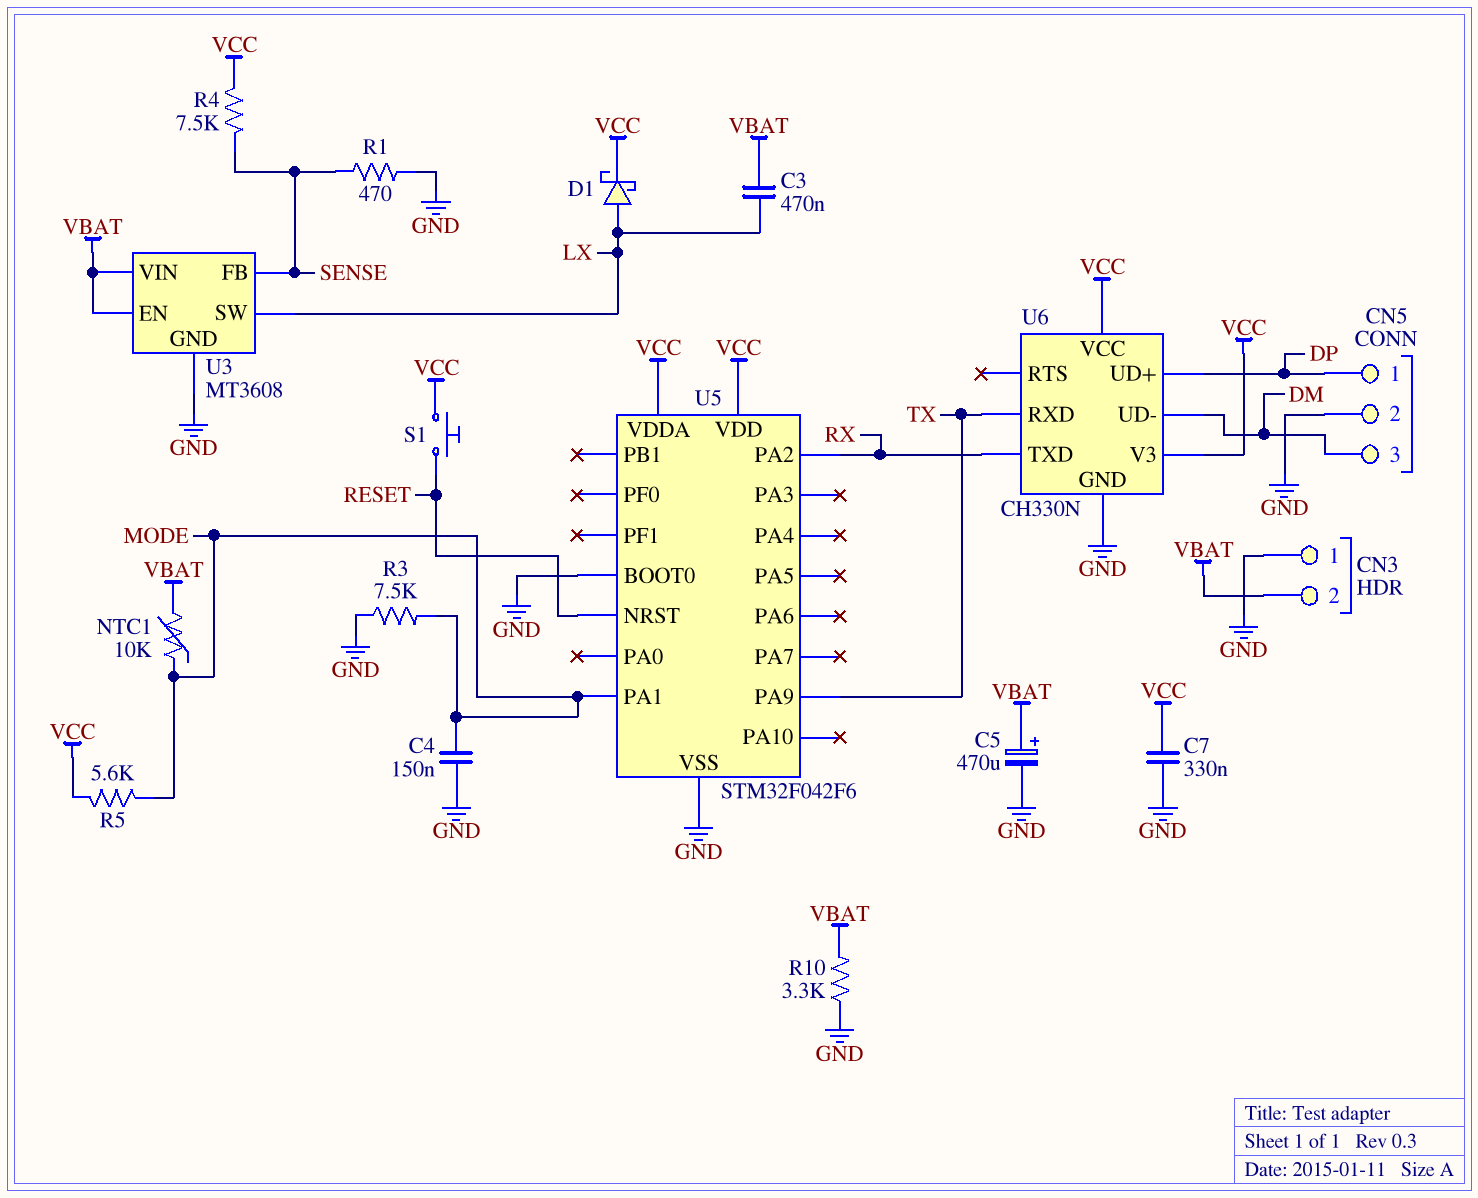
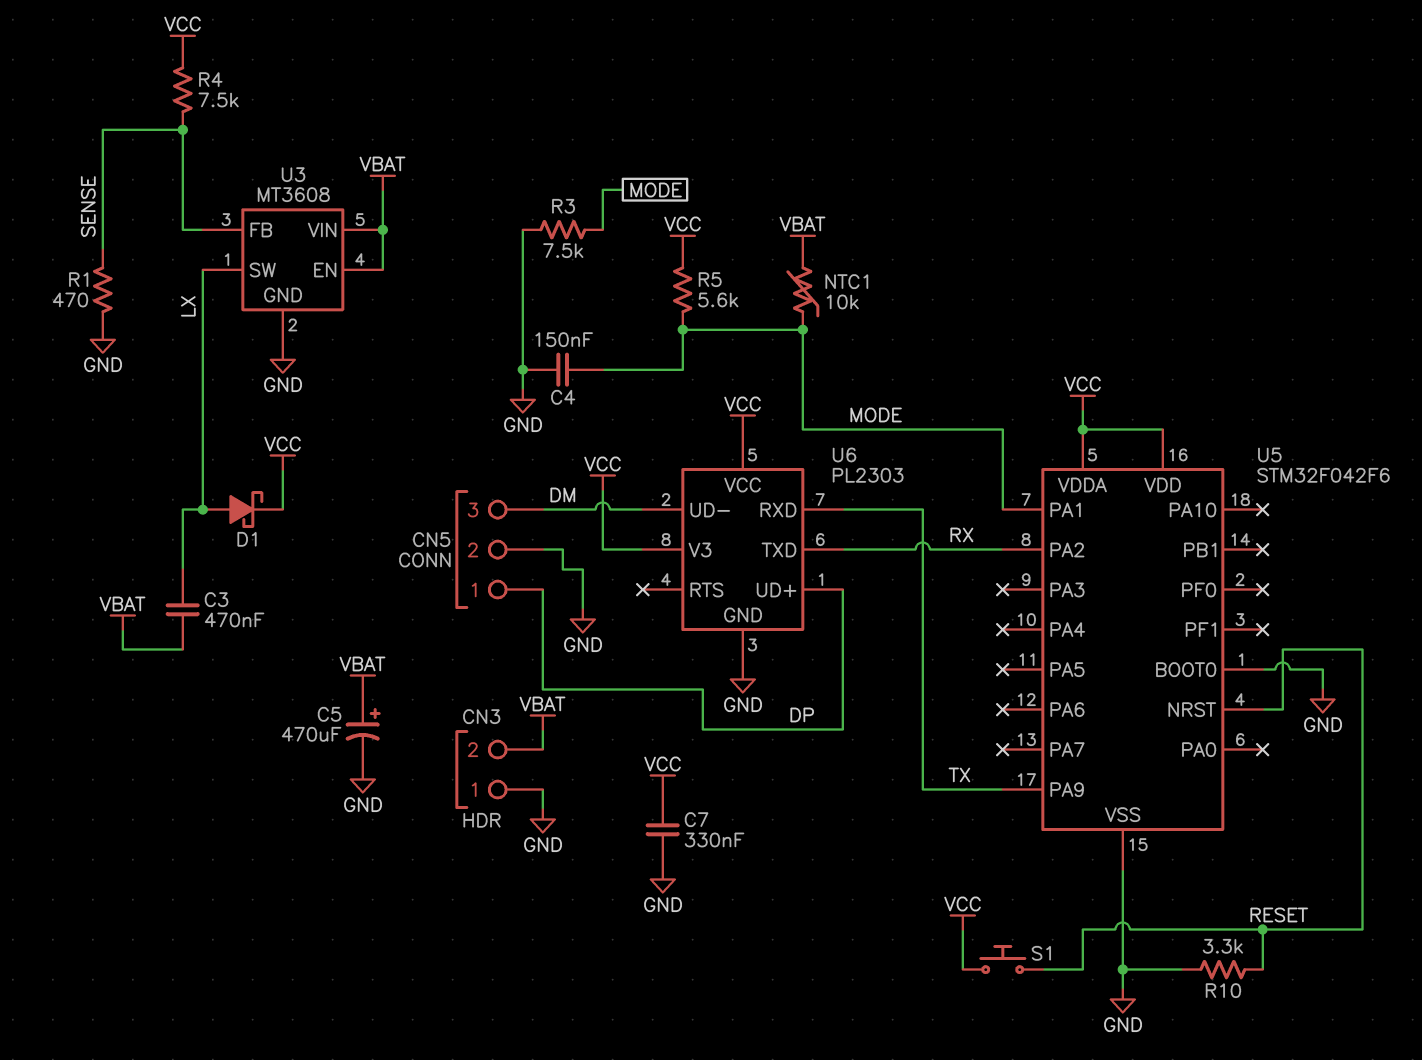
R10: 3.3k (GND, VBAT) -> 3.3k (GND, RESET)
U6: CH330N -> PL2303

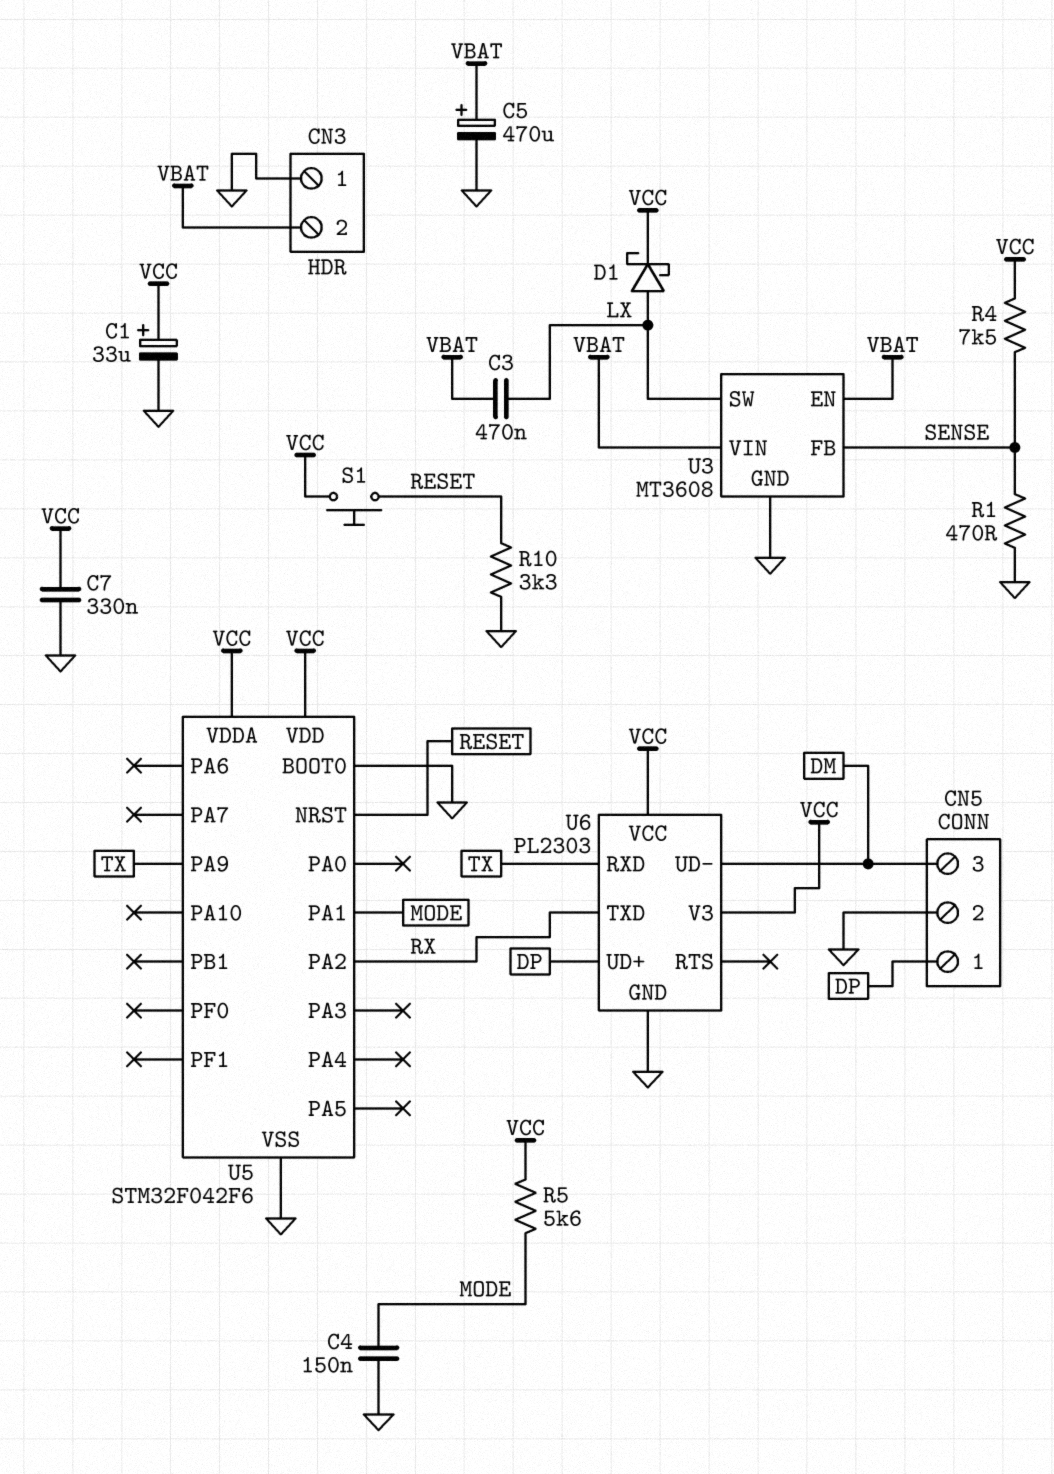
C1: none -> 33uF (plus VCC, minus GND)
NTC1: 10k (MODE, VBAT) -> none
R3: 7.5k (GND, MODE) -> none

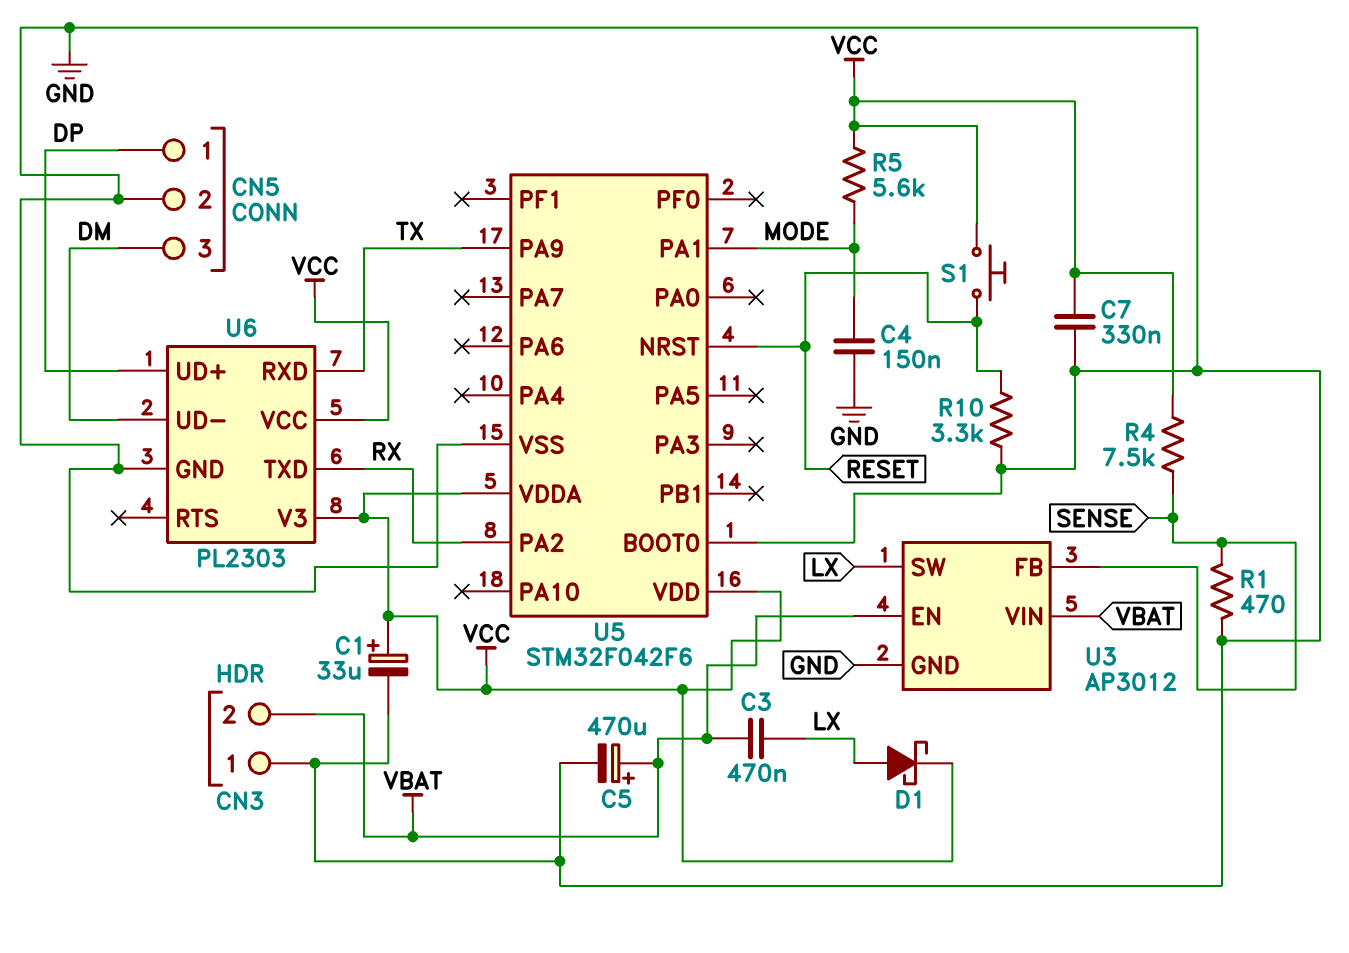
U3: MT3608 -> AP3012

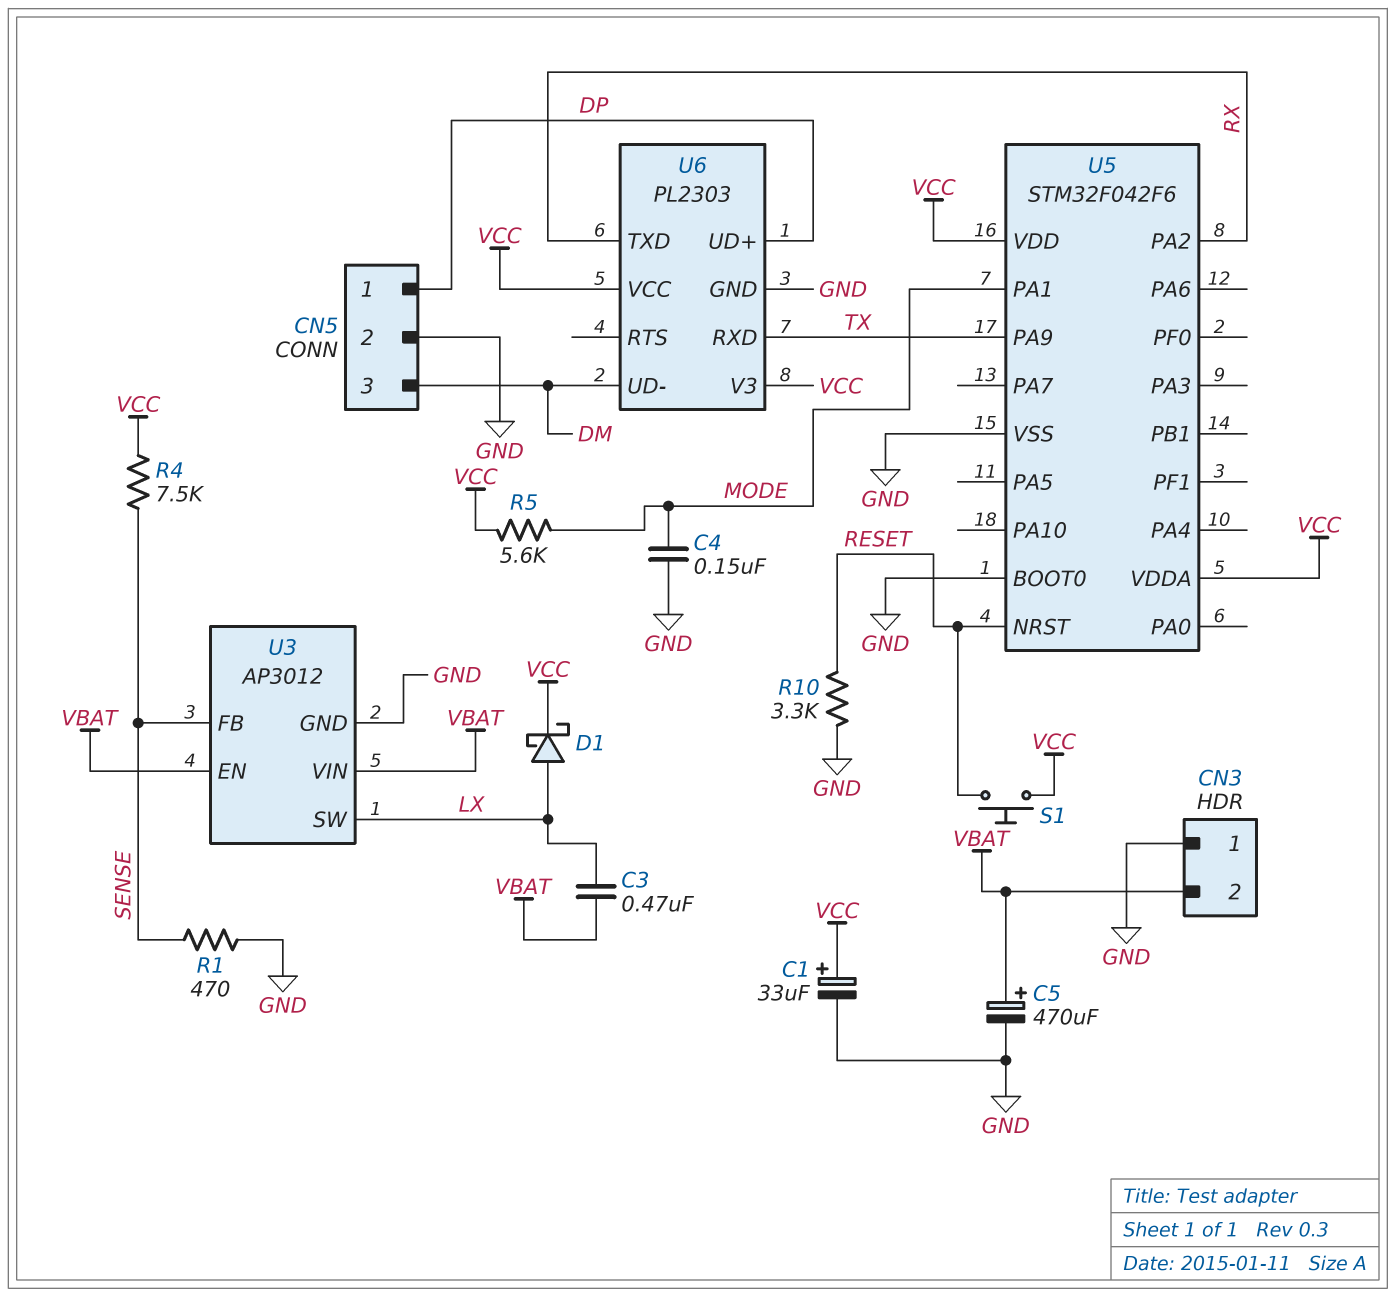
C7: 330nF (GND, VCC) -> none

